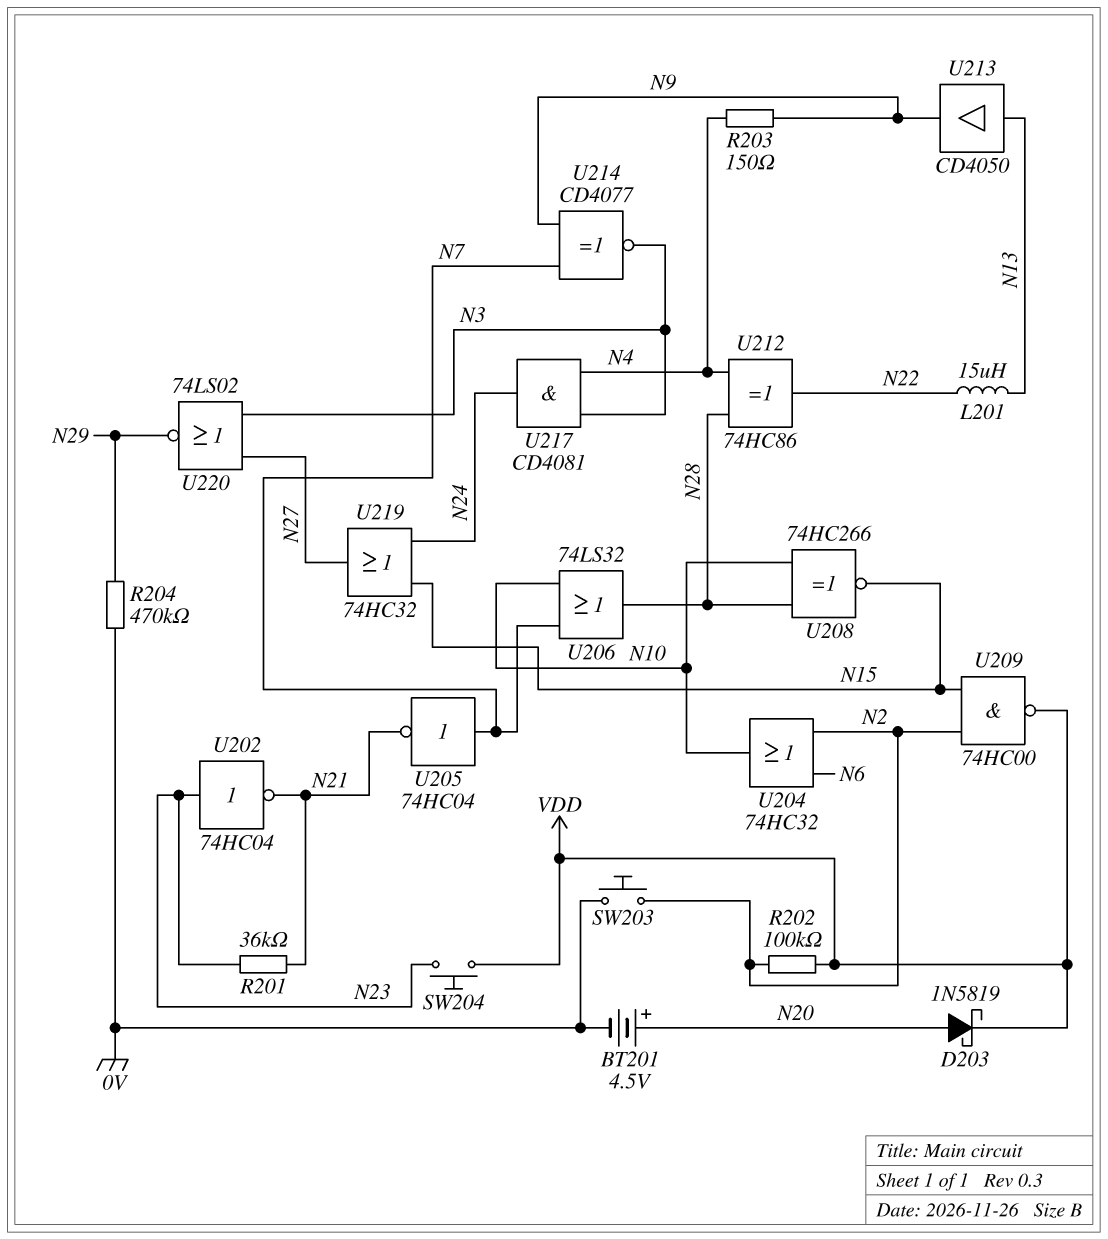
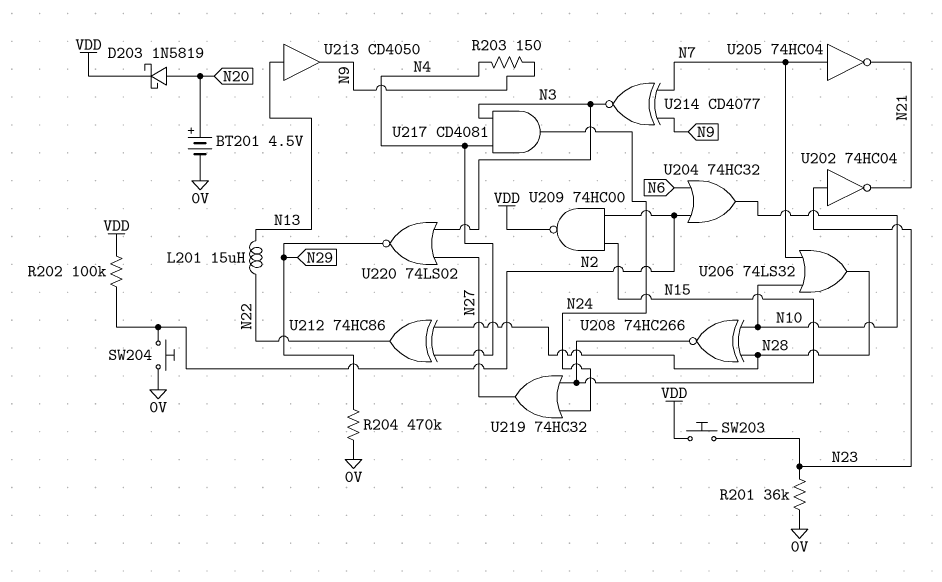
R201: 36k (N21, N23) -> 36k (0V, N23)
SW203: button (0V, N2) -> button (N23, VDD)
SW204: button (N23, VDD) -> button (0V, N2)

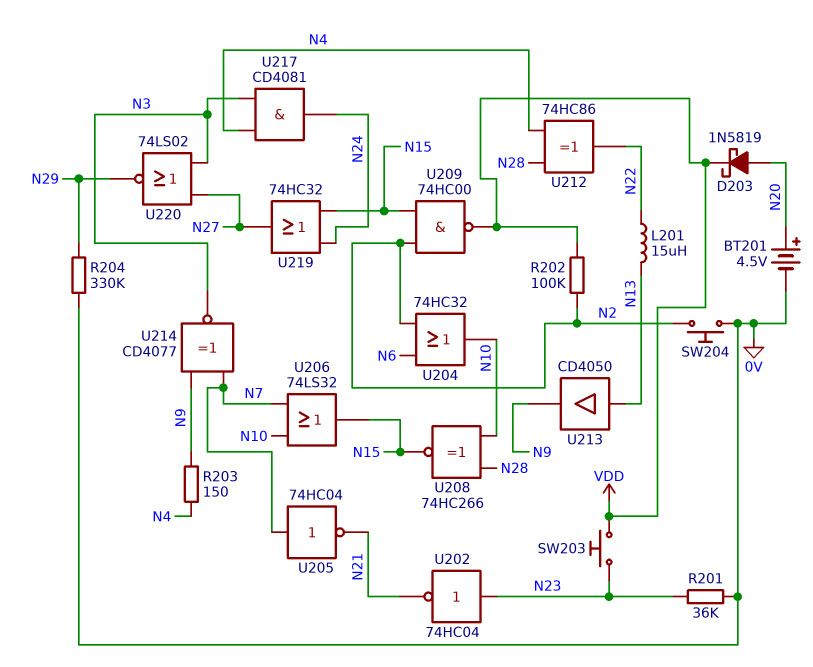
R204: 470k (0V, N29) -> 330k (0V, N29)
U206: OR 74LS32 (in N7, in N10, out N28) -> OR 74LS32 (in N7, in N10, out N15)

